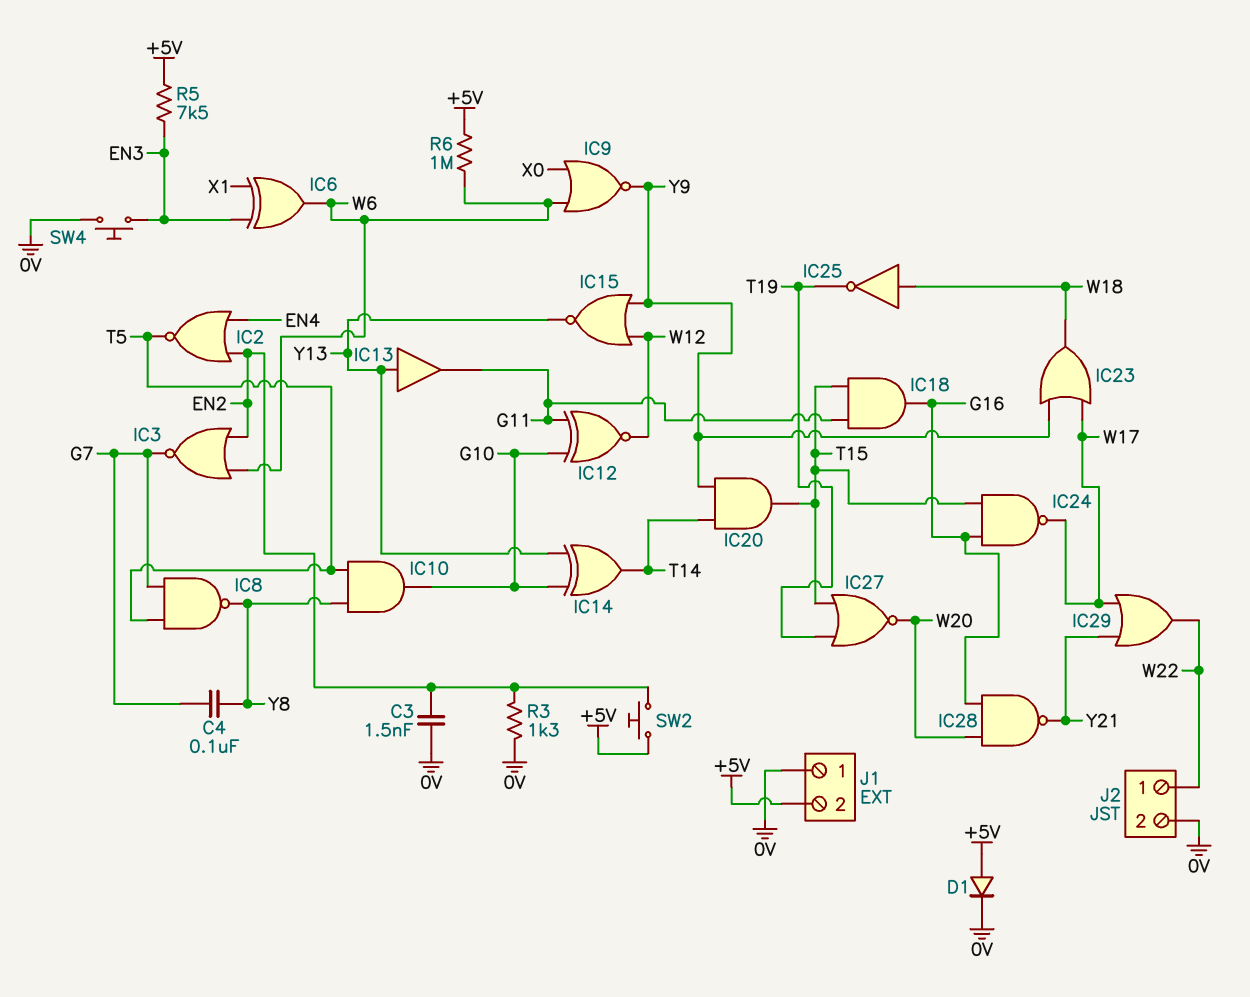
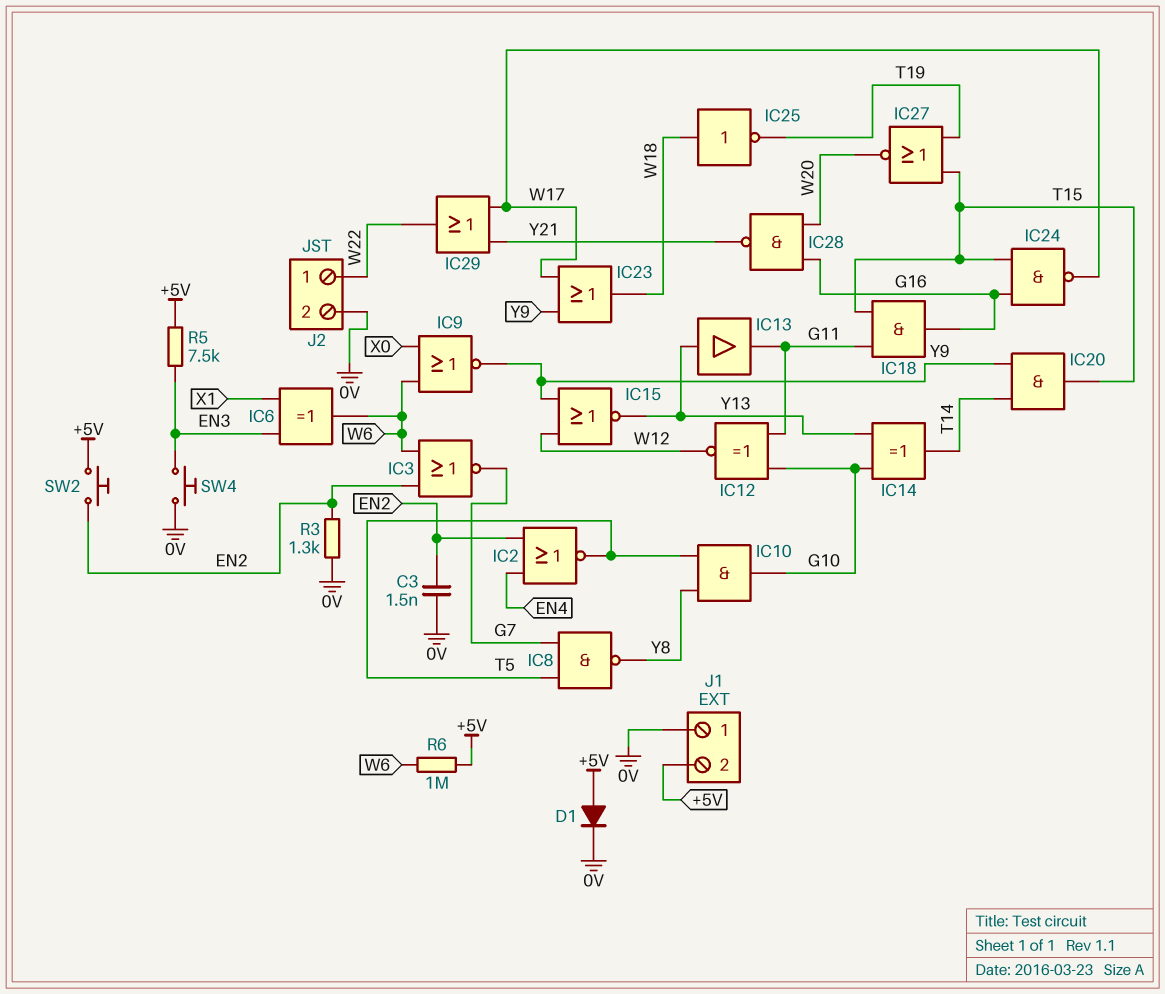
C4: 100nF (G7, Y8) -> none

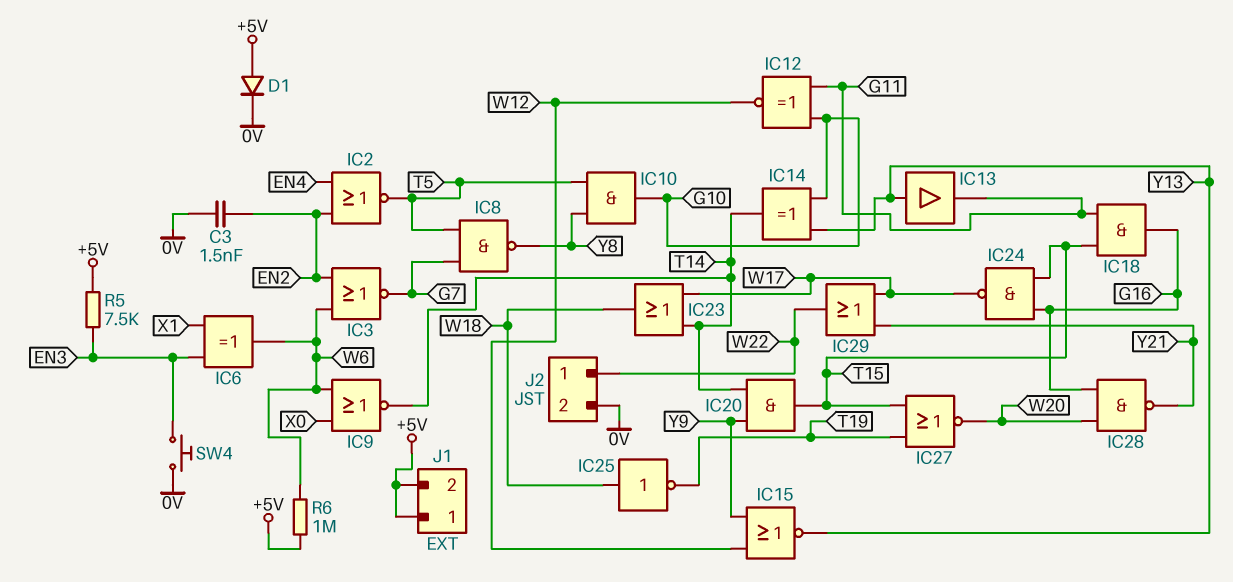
IC9: NOR (in W6, in X0, out Y9) -> NOR (in W6, in X0, out T14)
IC23: OR (in W17, in Y9, out W18) -> OR (in T14, in W17, out W18)
J1 pin 1: 0V -> +5V
R3: 1.3k (0V, EN2) -> none
SW2: button (+5V, EN2) -> none

